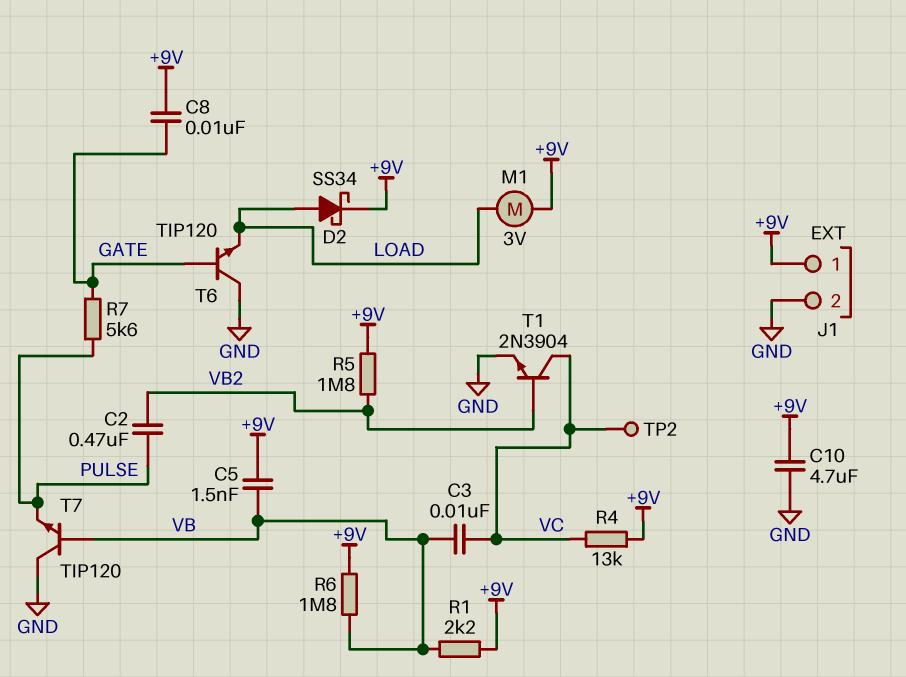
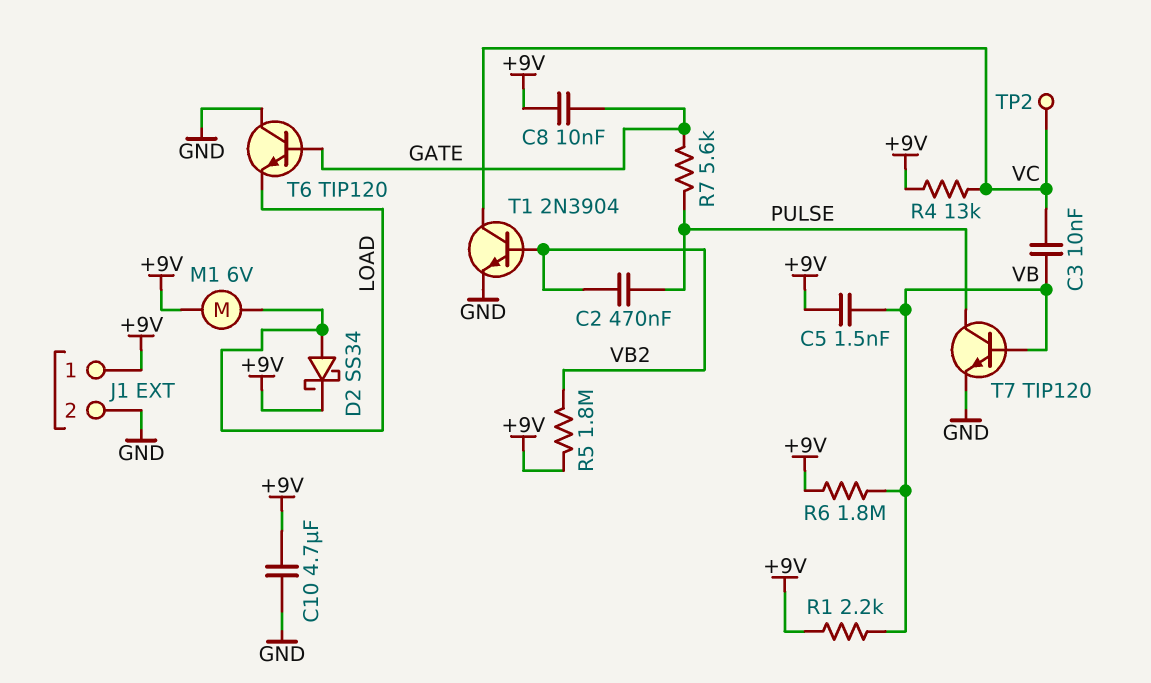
M1: motor 3V (+9V, LOAD) -> motor 6V (+9V, LOAD)
T7: NPN TIP120 (B VB, C GND, E PULSE) -> NPN TIP120 (B VB, C PULSE, E GND)

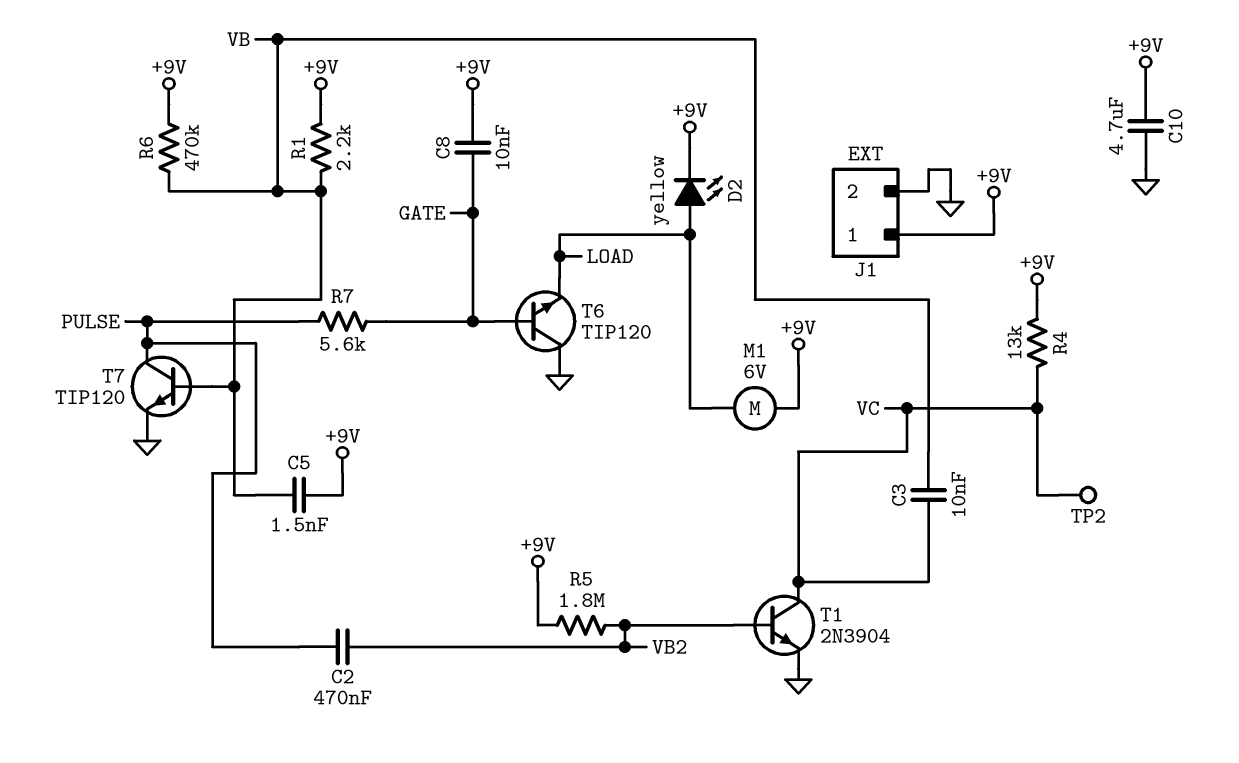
D2: schottky SS34 (A LOAD, K +9V) -> LED yellow (A LOAD, K +9V)
R6: 1.8M (+9V, VB) -> 470k (+9V, VB)

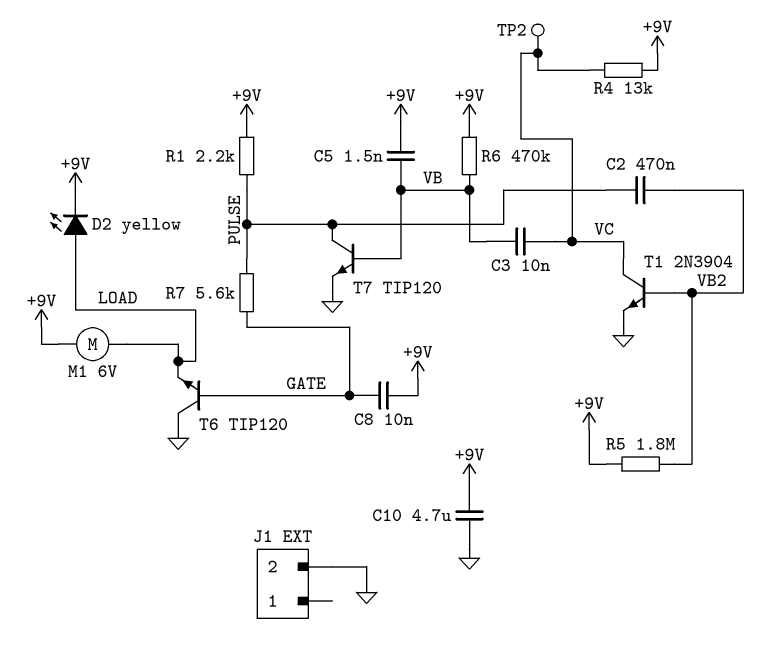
J1 pin 1: +9V -> none
R1: 2.2k (+9V, VB) -> 2.2k (+9V, PULSE)

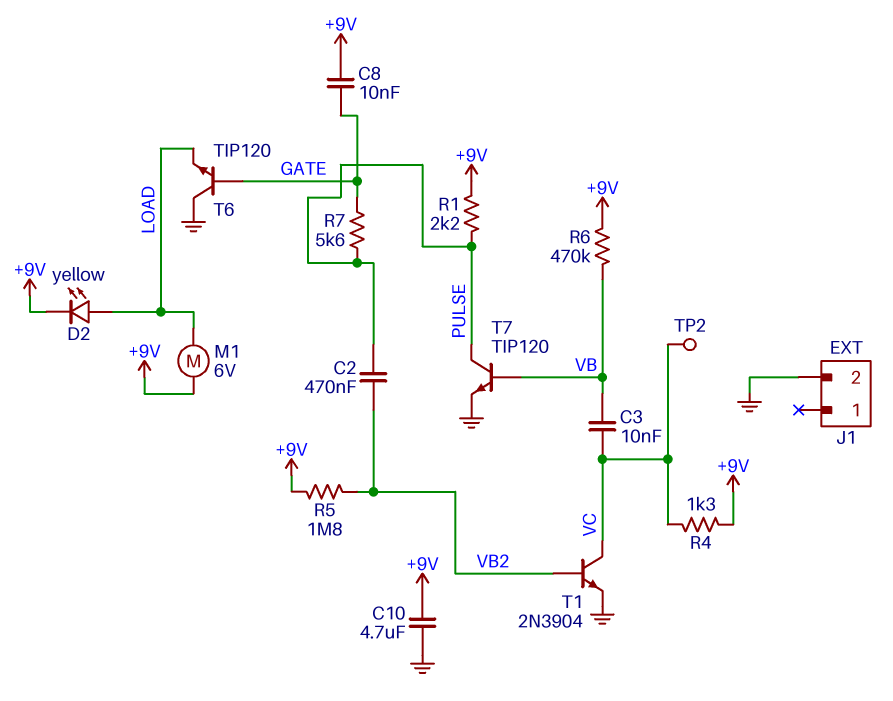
C5: 1.5nF (+9V, VB) -> none
R4: 13k (+9V, VC) -> 1.3k (+9V, VC)

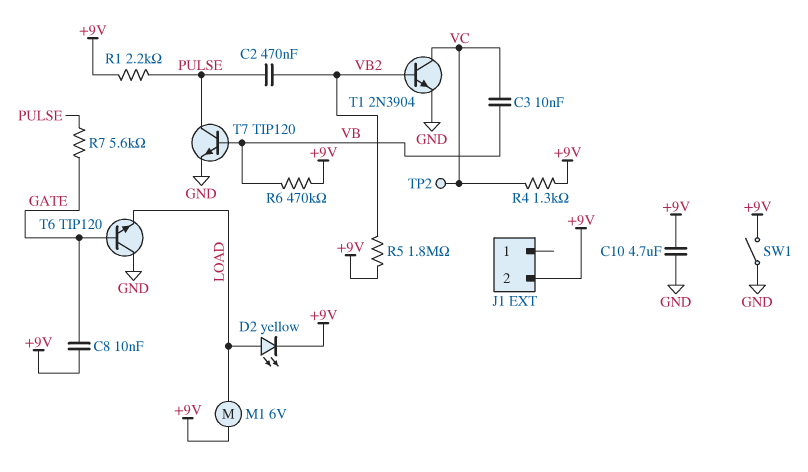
J1 pin 2: GND -> +9V
SW1: none -> switch (+9V, GND)

